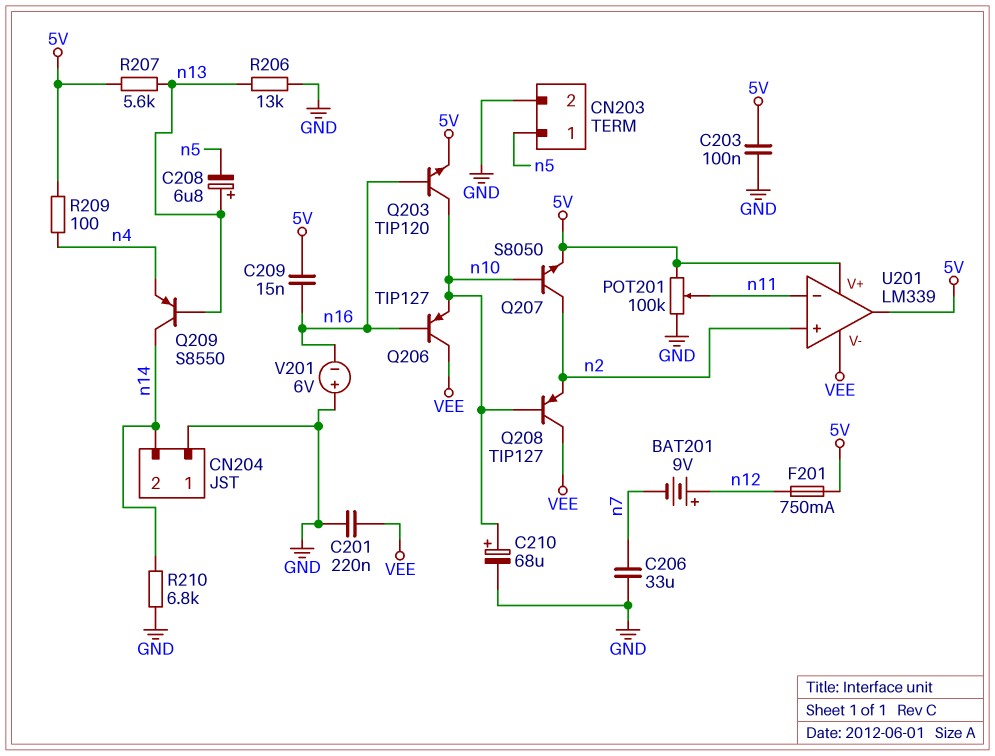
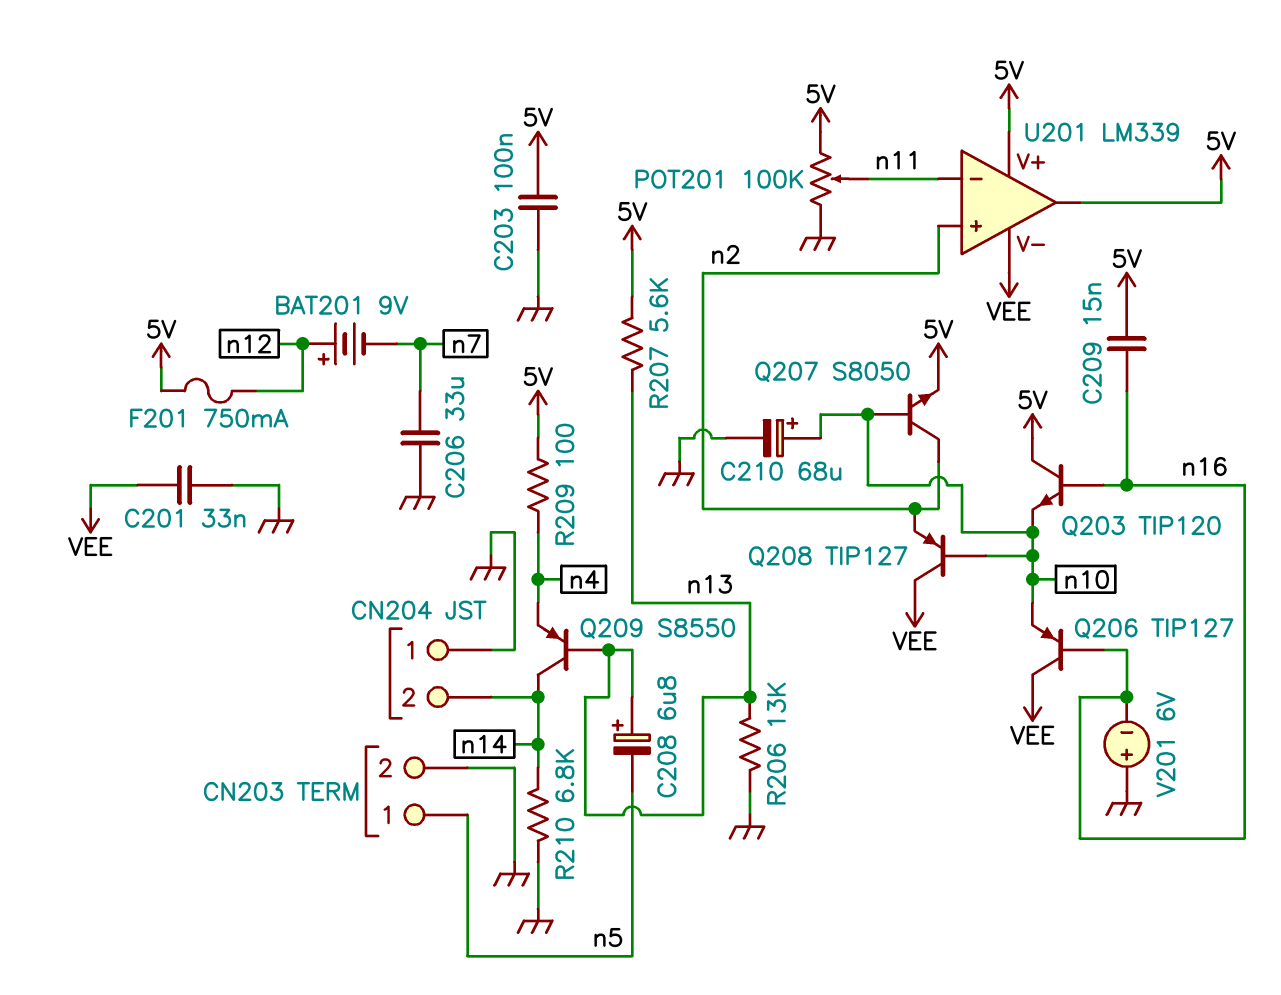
C201: 220nF (GND, VEE) -> 33nF (GND, VEE)
Q203: NPN TIP120 (B n16, C n10, E 5V) -> NPN TIP120 (B n16, C 5V, E n10)

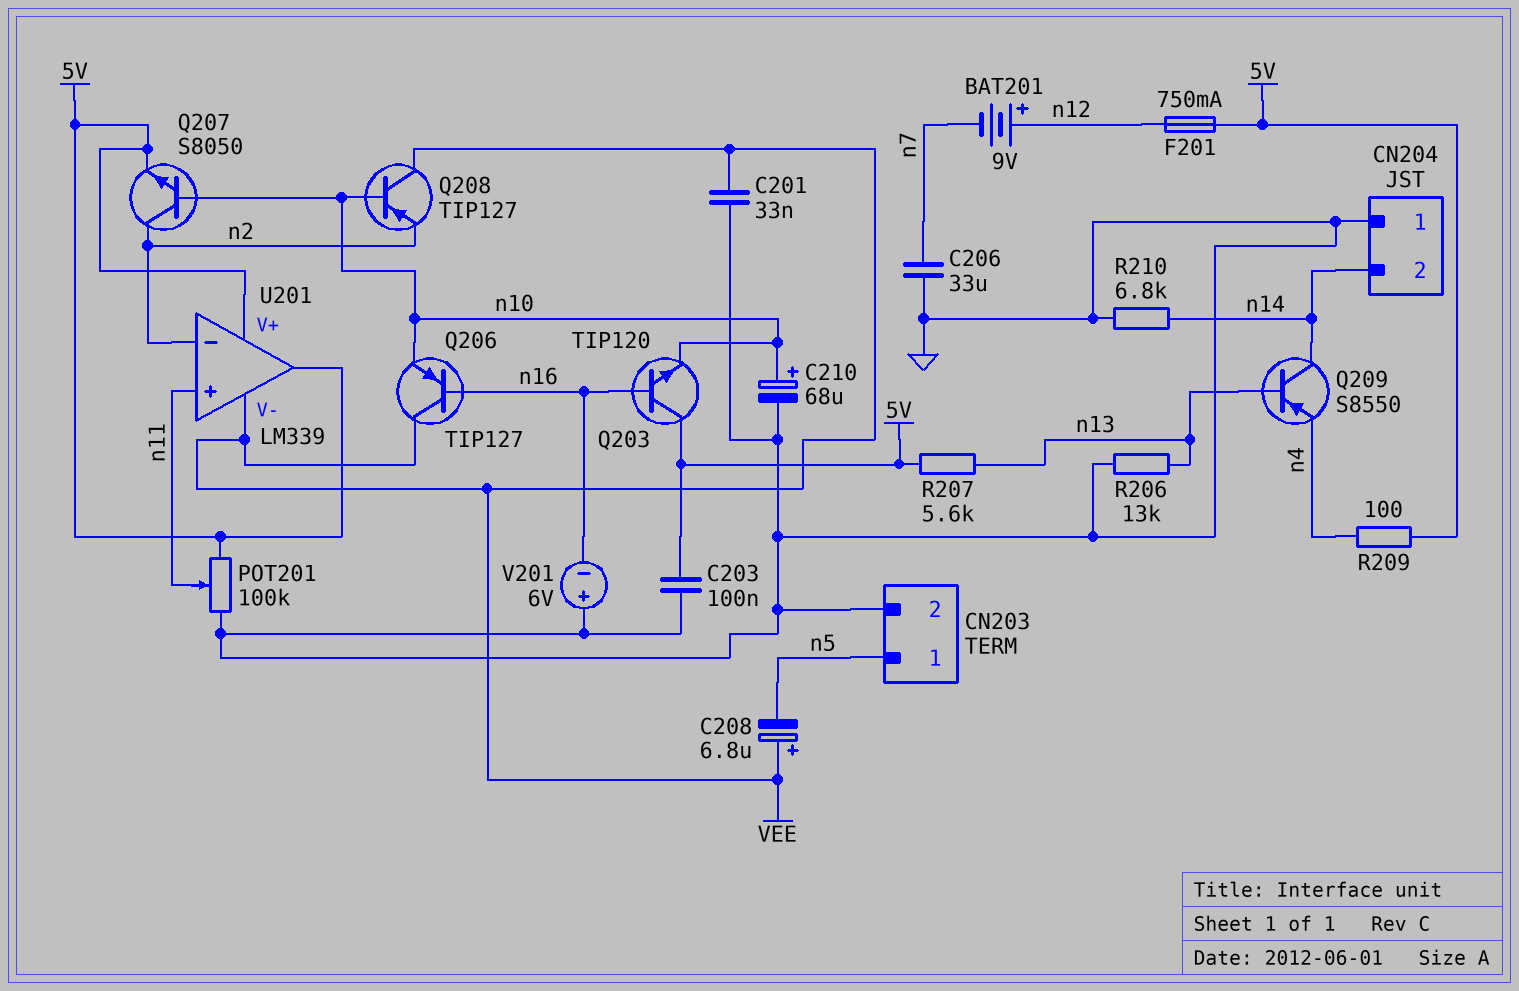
C208: 6.8uF (plus n13, minus n5) -> 6.8uF (plus VEE, minus n5)
C209: 15nF (5V, n16) -> none
U201 pin in+: n2 -> n11
U201 pin in-: n11 -> n2

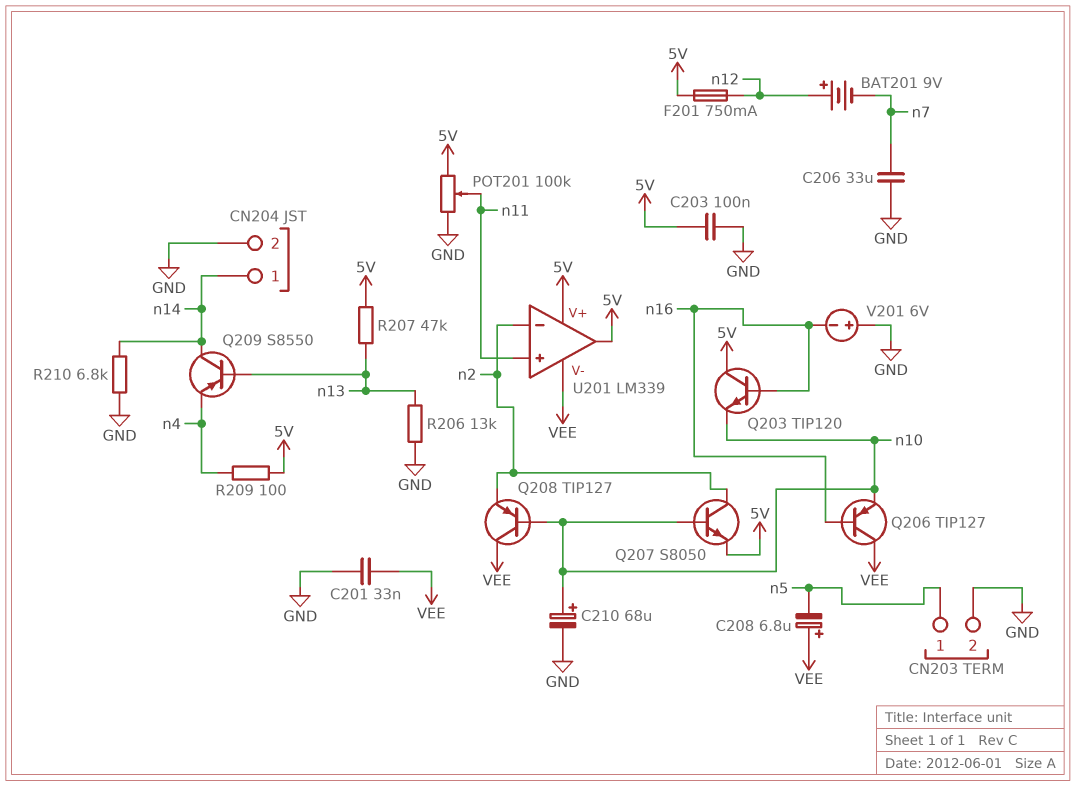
CN204 pin 1: GND -> n14
CN204 pin 2: n14 -> GND
R207: 5.6k (5V, n13) -> 47k (5V, n13)

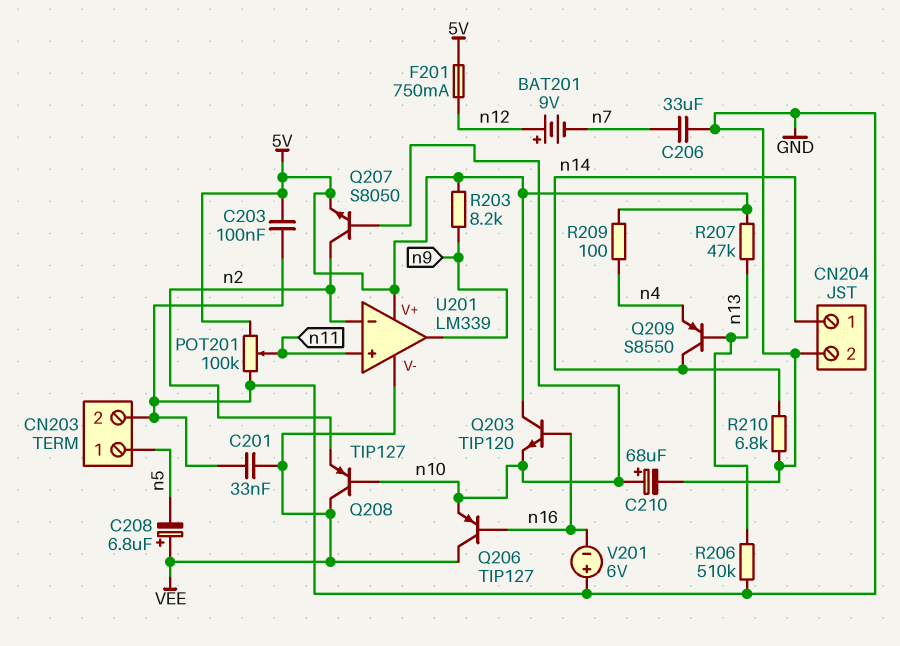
R203: none -> 8.2k (5V, n9)
R206: 13k (GND, n13) -> 510k (GND, n13)
U201 pin out: 5V -> n9

